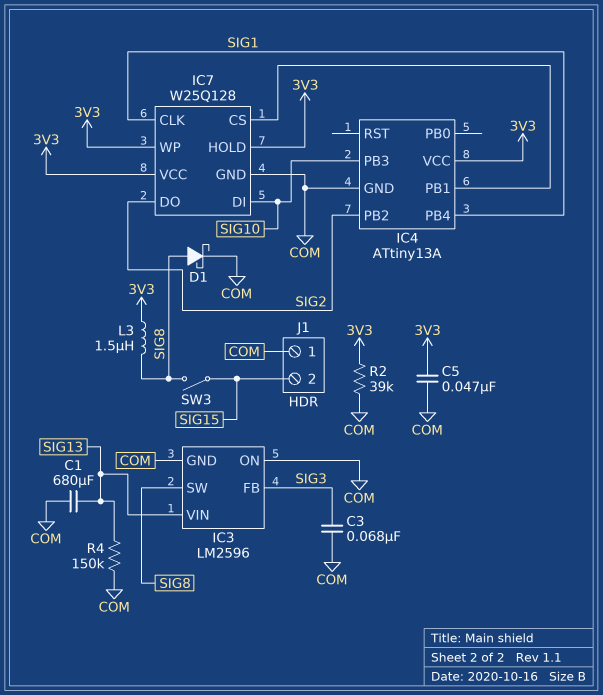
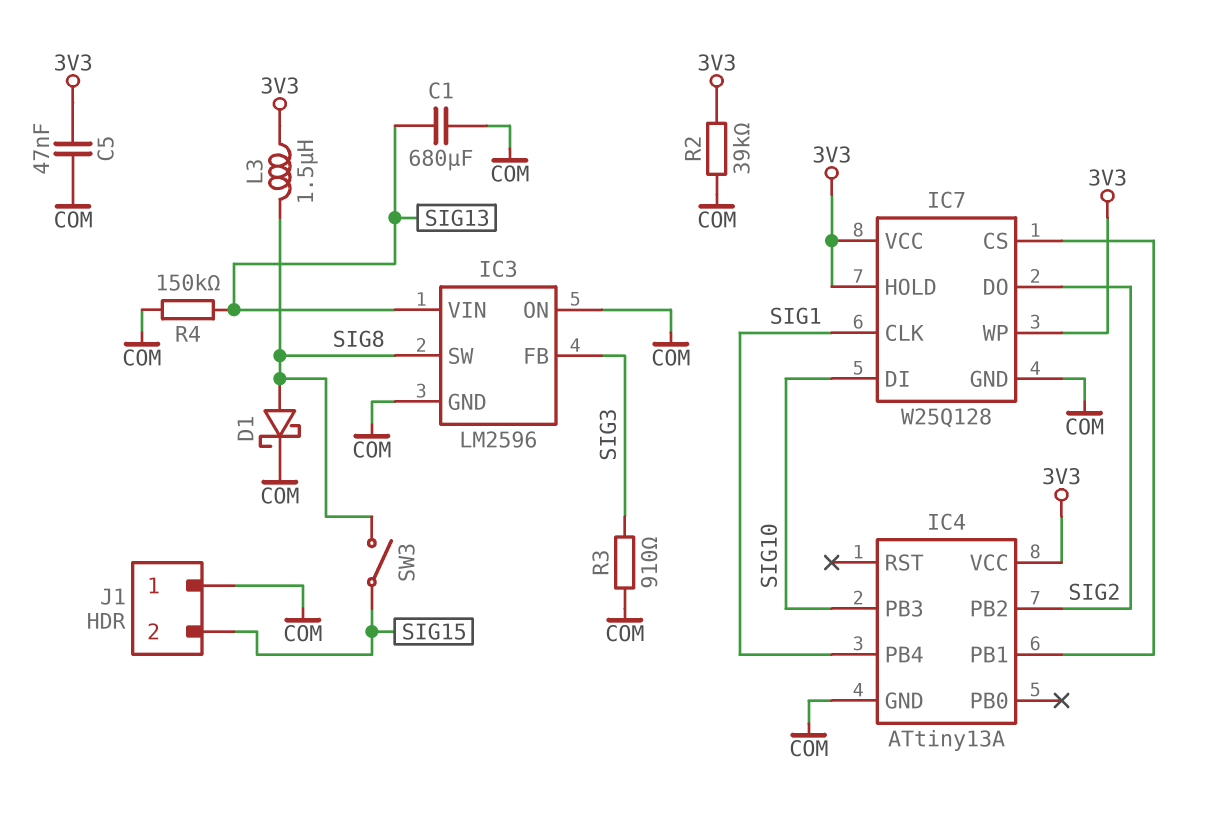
C3: 68nF (COM, SIG3) -> none
R3: none -> 910 (COM, SIG3)

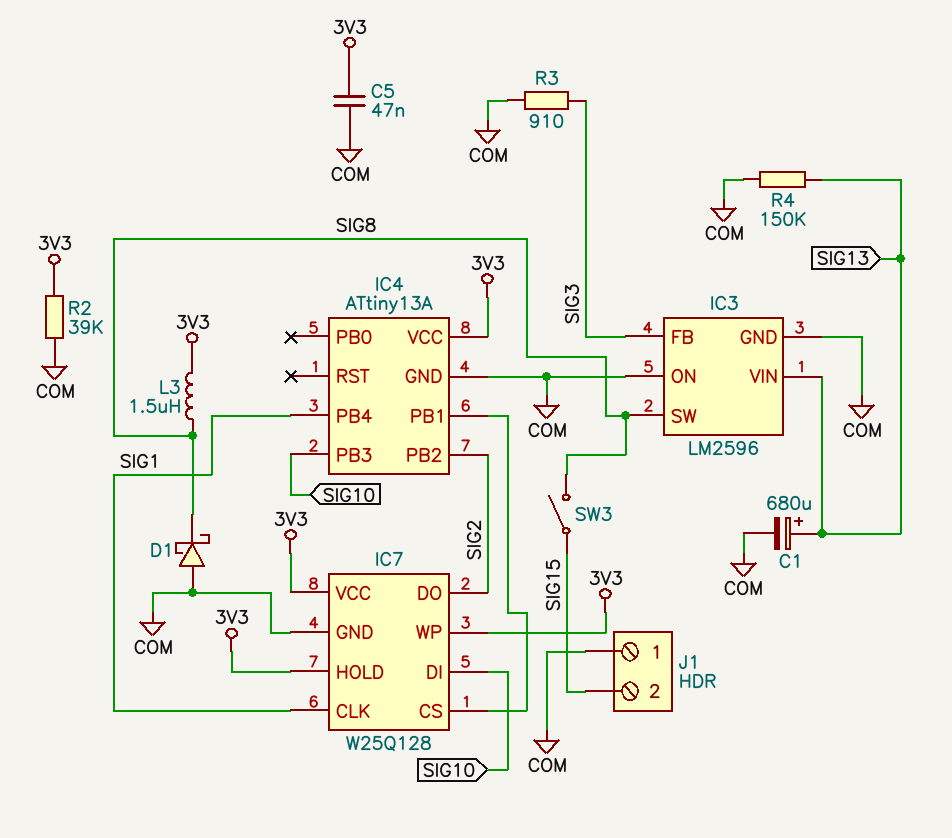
C1: 680uF (COM, SIG13) -> 680uF (plus SIG13, minus COM)
D1: schottky (A SIG8, K COM) -> schottky (A COM, K SIG8)

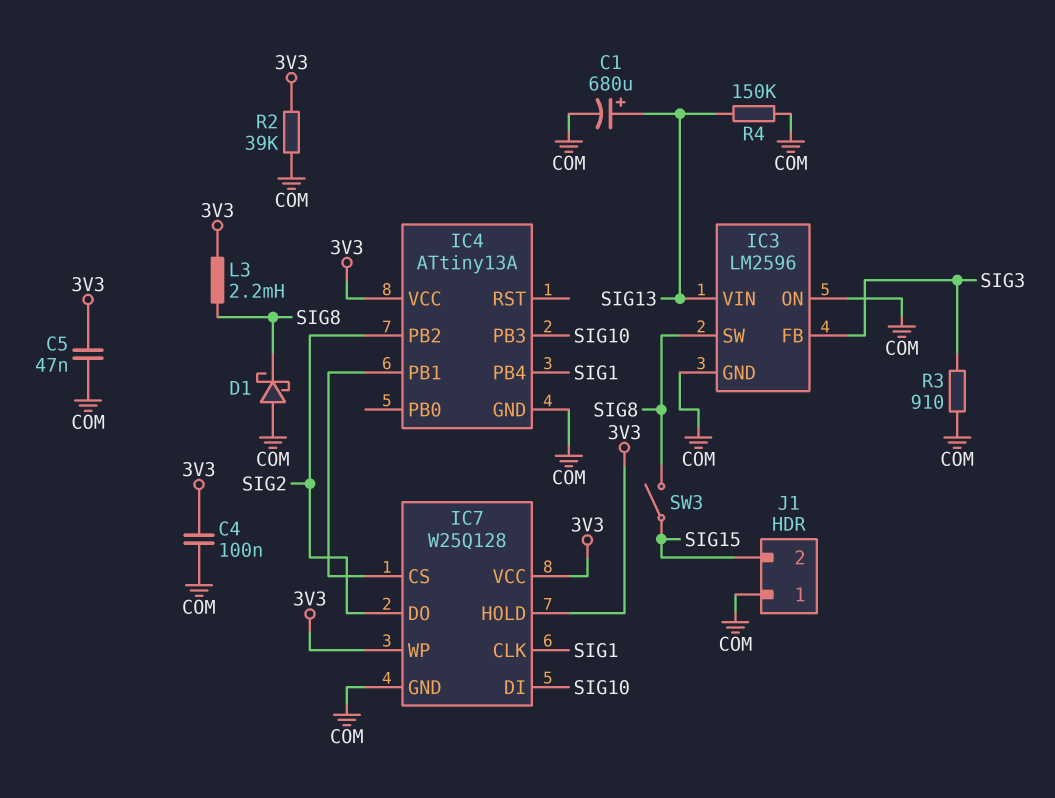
C4: none -> 100nF (3V3, COM)
L3: 1.5uH (3V3, SIG8) -> 2.2mH (3V3, SIG8)

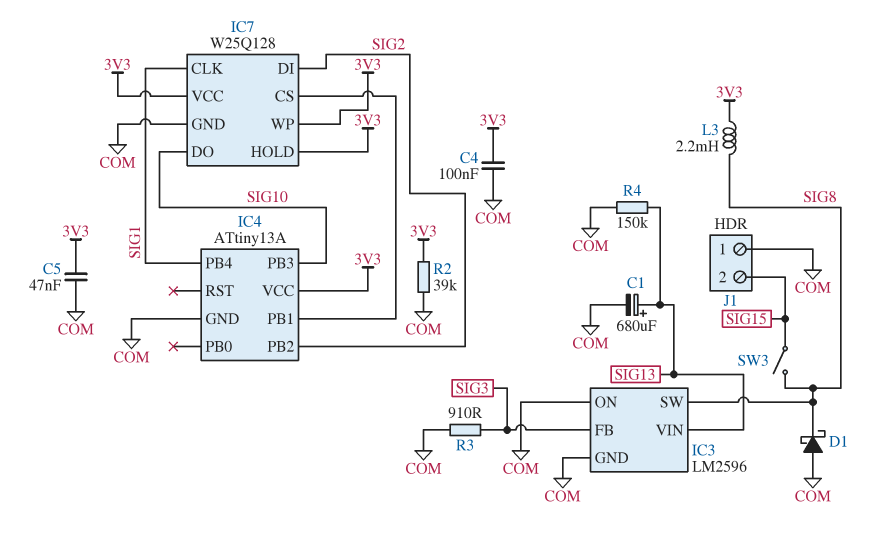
IC7 pin DI: SIG10 -> SIG2
IC7 pin DO: SIG2 -> SIG10

